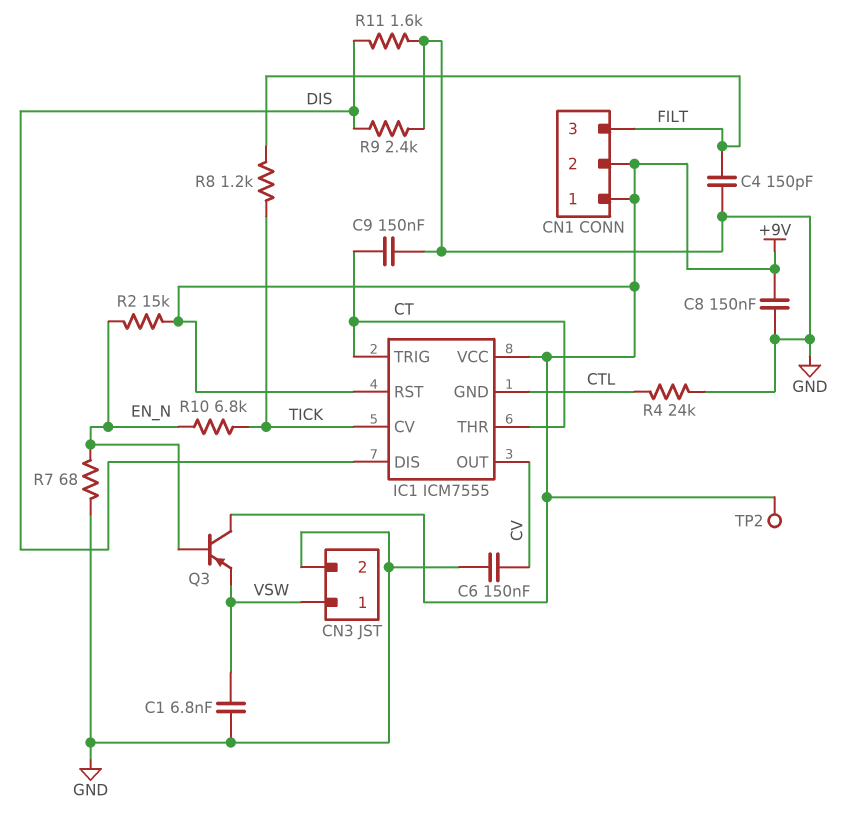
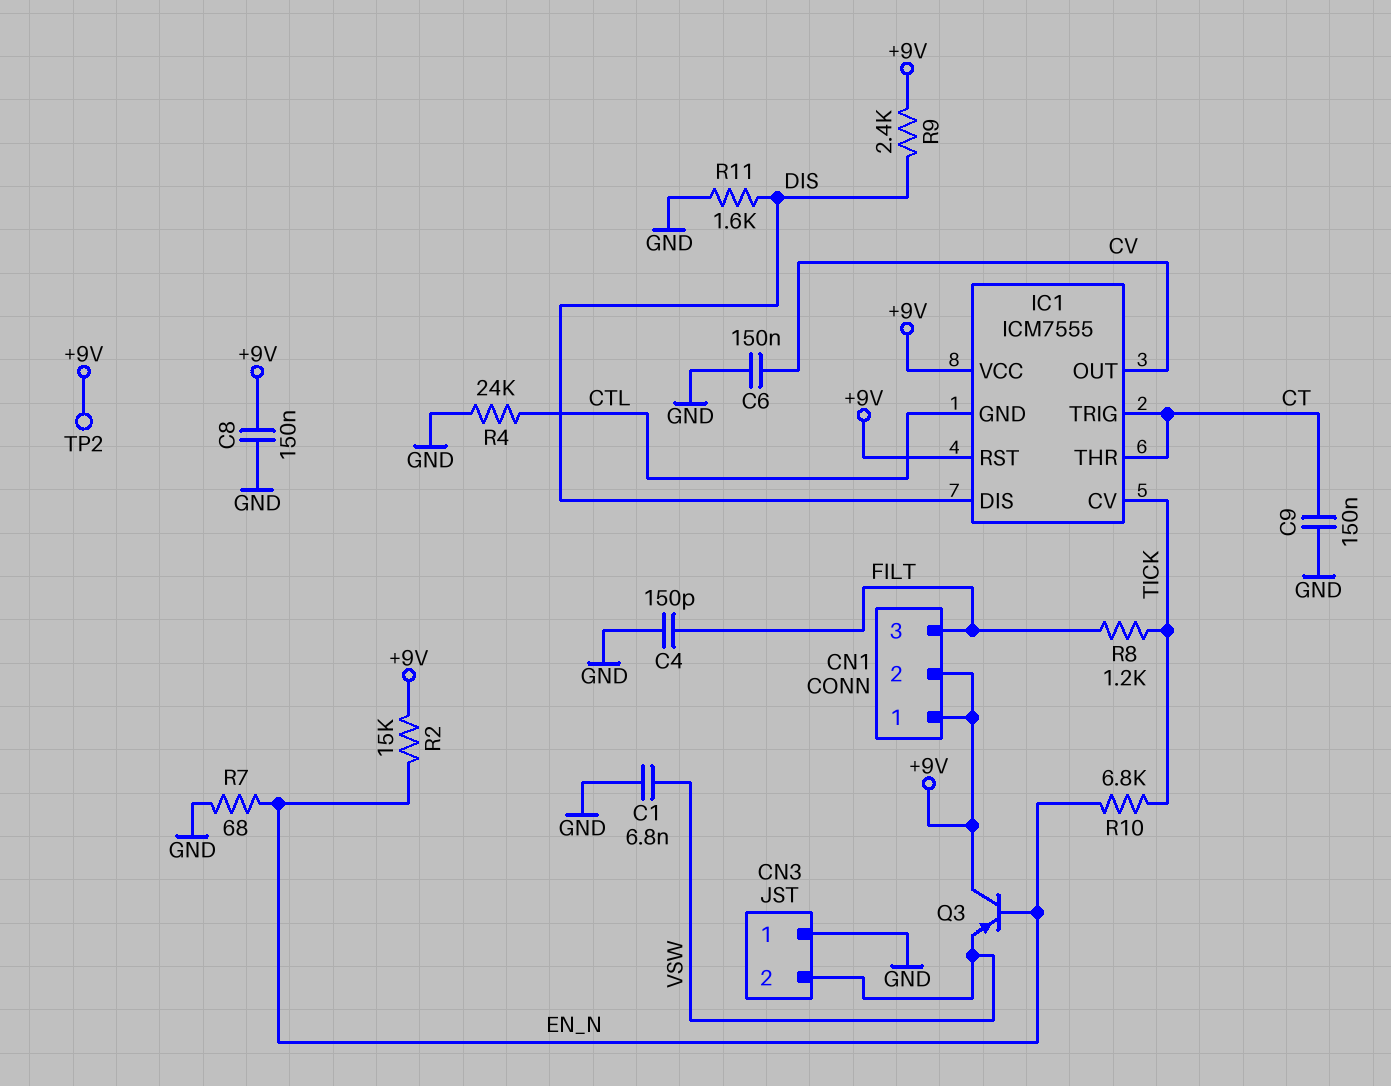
CN3 pin 1: VSW -> GND
CN3 pin 2: GND -> VSW
R9: 2.4k (DIS, GND) -> 2.4k (+9V, DIS)

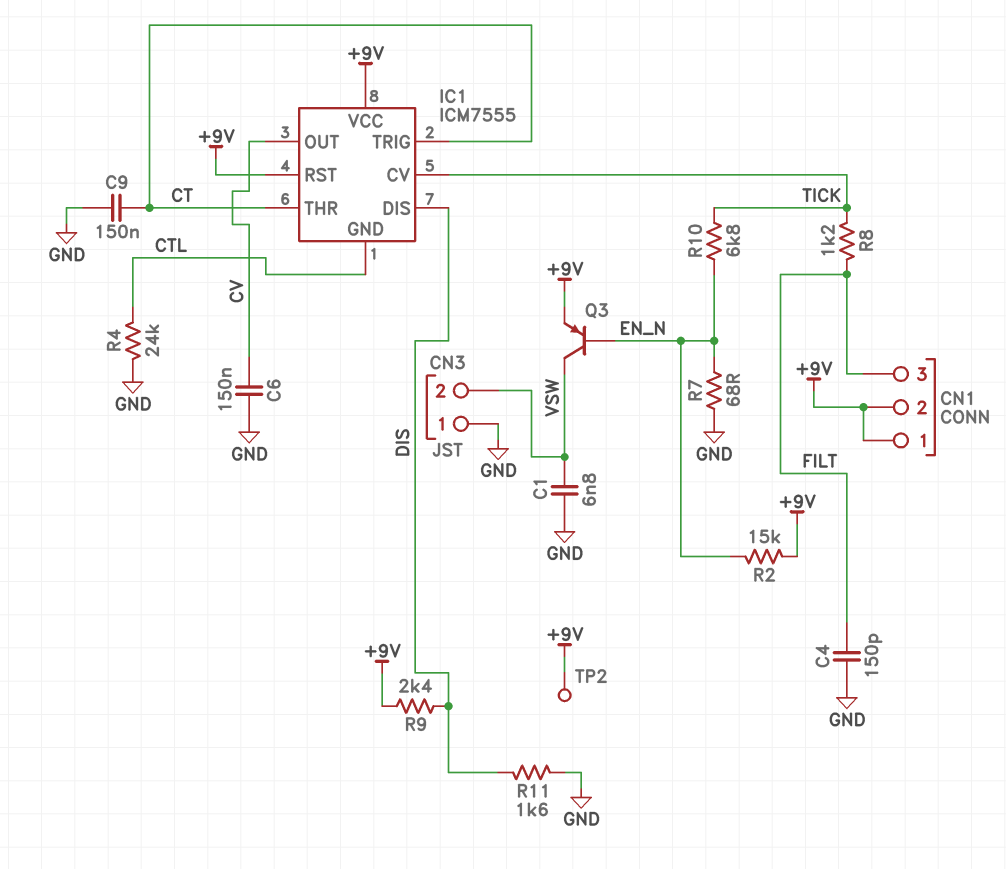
C8: 150nF (+9V, GND) -> none
Q3: PNP (B EN_N, C +9V, E VSW) -> PNP (B EN_N, C VSW, E +9V)

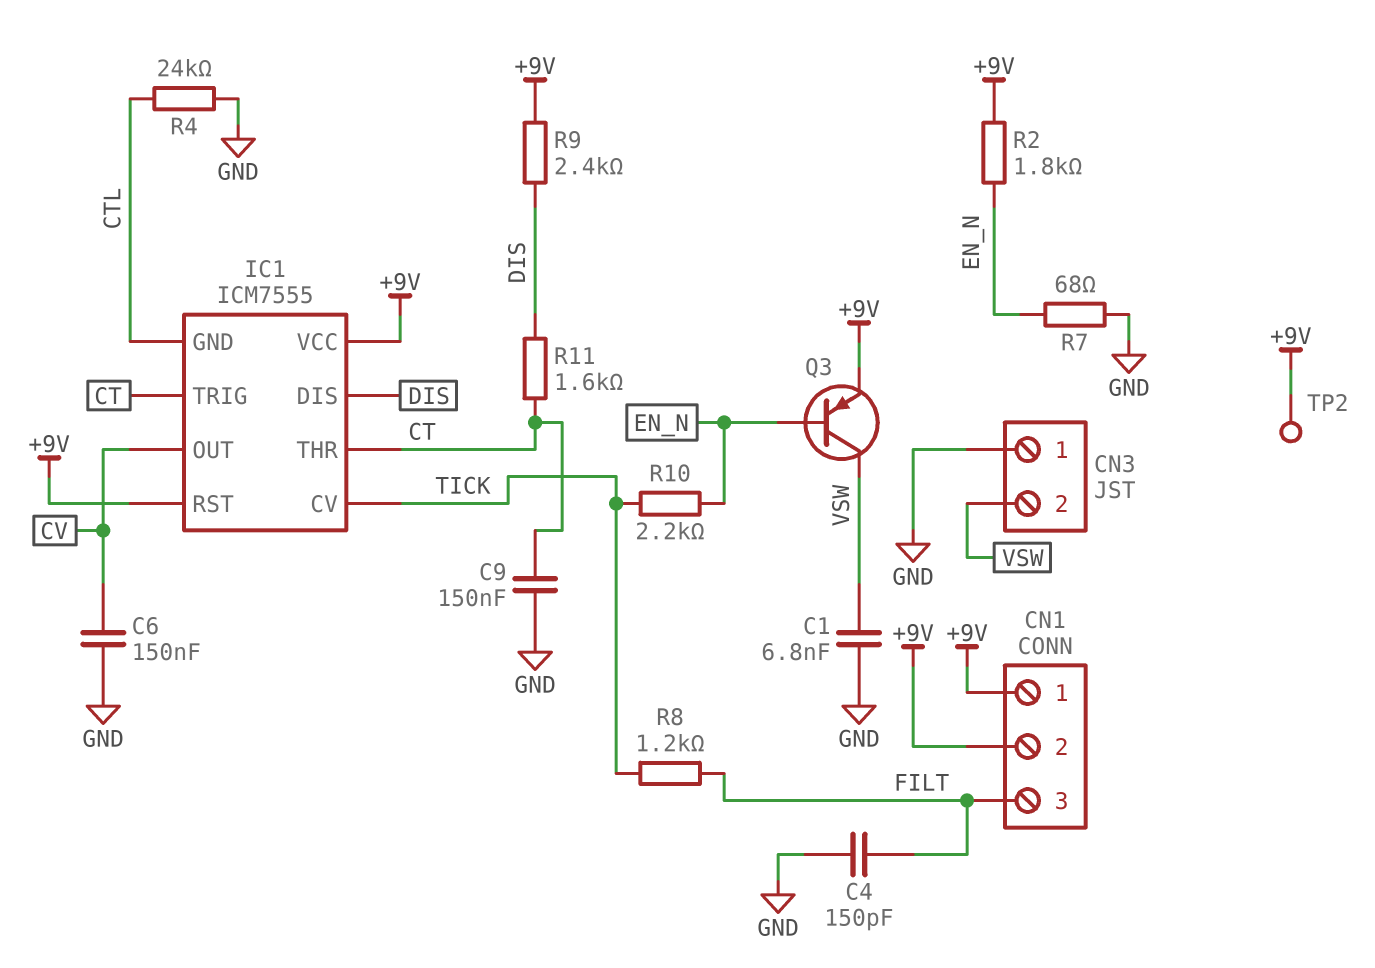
R2: 15k (+9V, EN_N) -> 1.8k (+9V, EN_N)
R10: 6.8k (EN_N, TICK) -> 2.2k (EN_N, TICK)
R11: 1.6k (DIS, GND) -> 1.6k (CT, DIS)

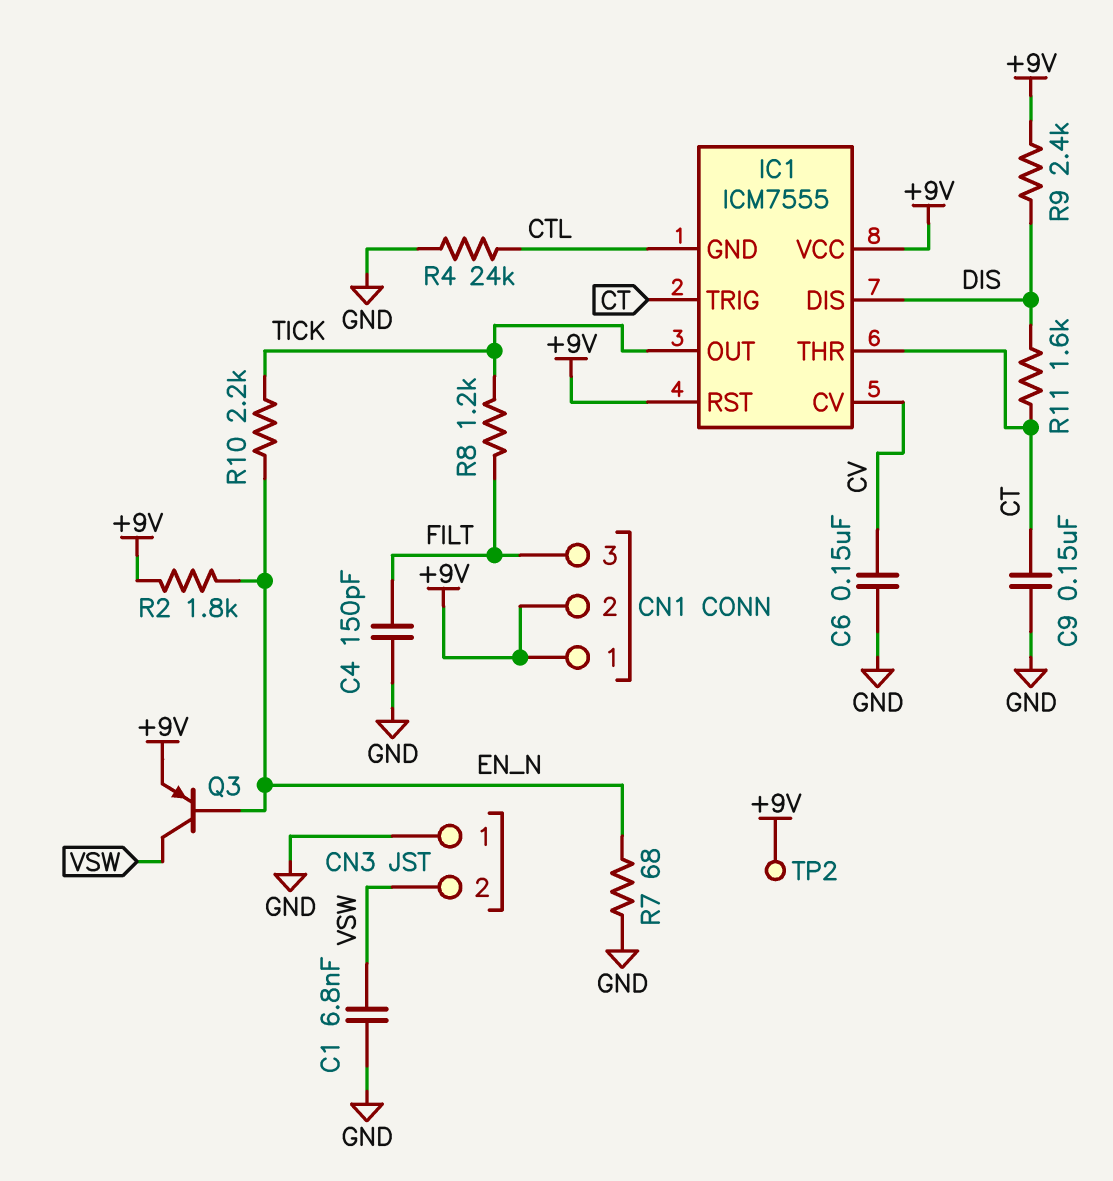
IC1 pin CV: TICK -> CV
IC1 pin OUT: CV -> TICK

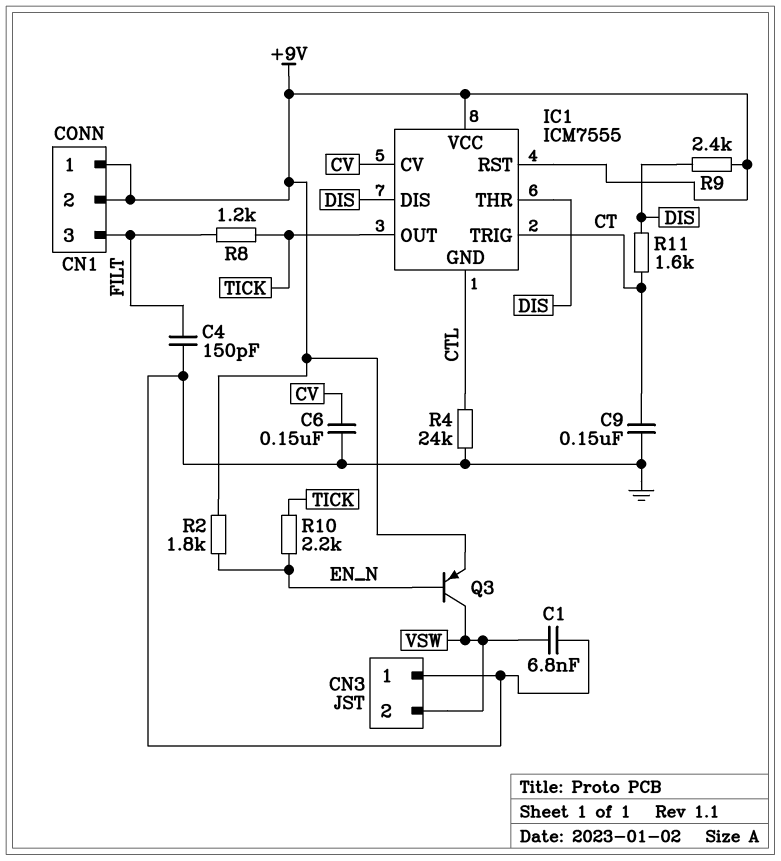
IC1 pin THR: CT -> DIS
R7: 68 (EN_N, GND) -> none
TP2: test point (+9V) -> none

